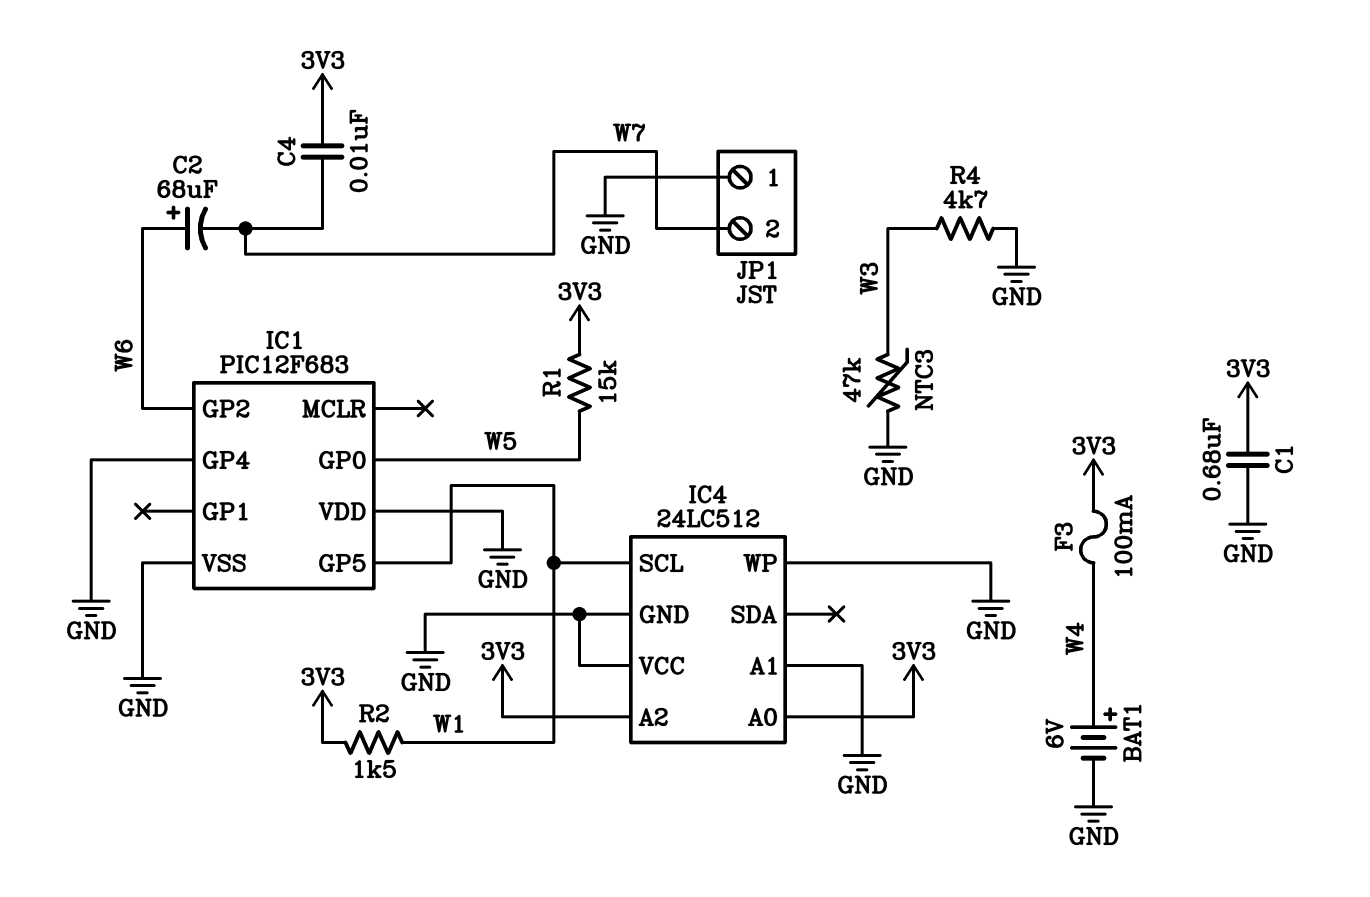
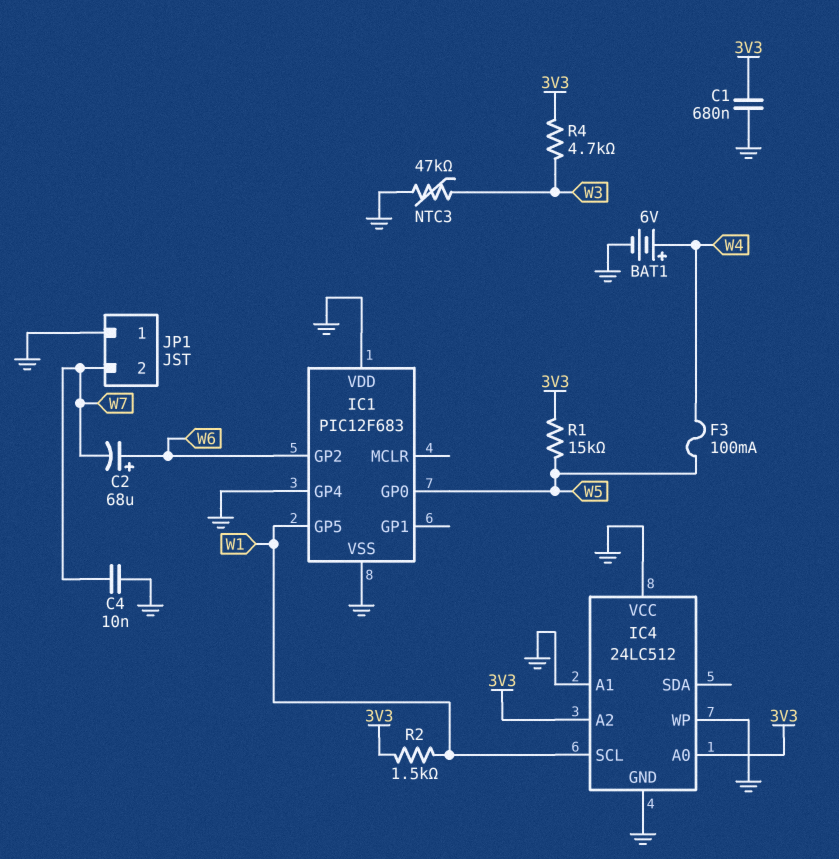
C4: 10nF (3V3, W7) -> 10nF (GND, W7)
F3: 100mA (3V3, W4) -> 100mA (W4, W5)
R4: 4.7k (GND, W3) -> 4.7k (3V3, W3)

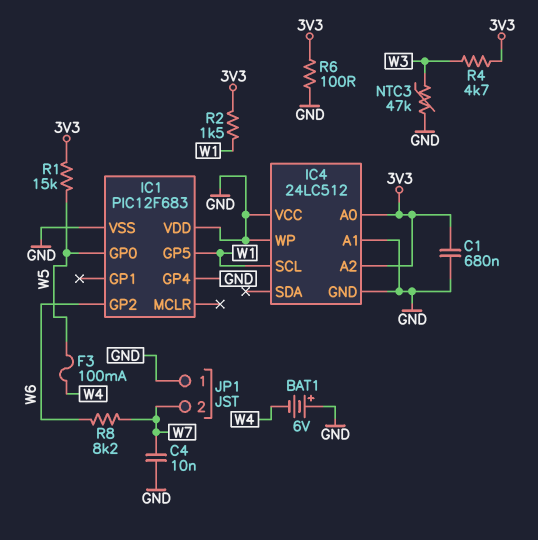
BAT1: 6V (plus W4, minus GND) -> 6V (plus GND, minus W4)
C2: 68uF (plus W6, minus W7) -> none
R6: none -> 100 (3V3, GND)
R8: none -> 8.2k (W6, W7)

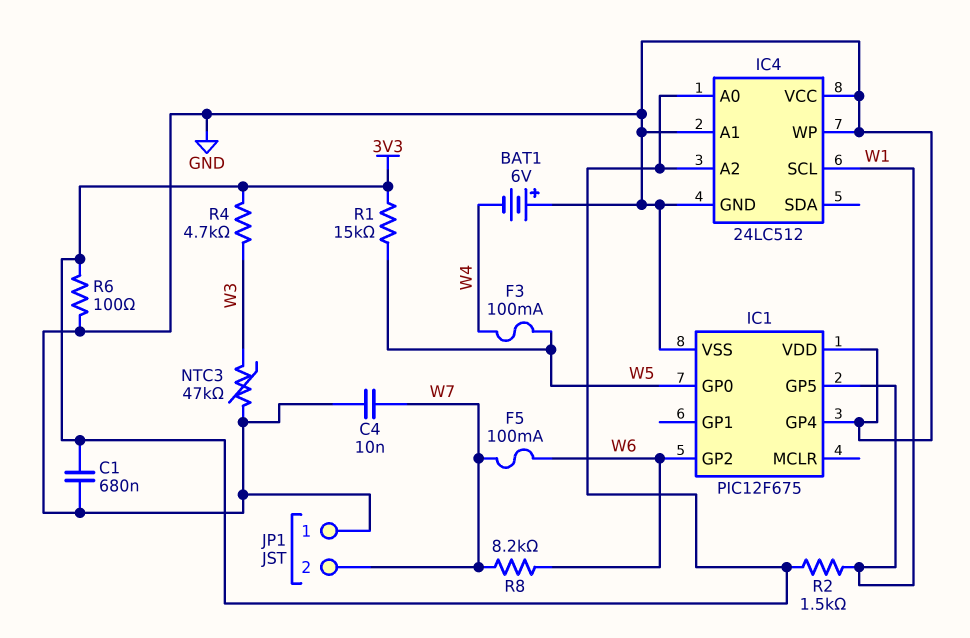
F5: none -> 100mA (W6, W7)
IC1: PIC12F683 -> PIC12F675

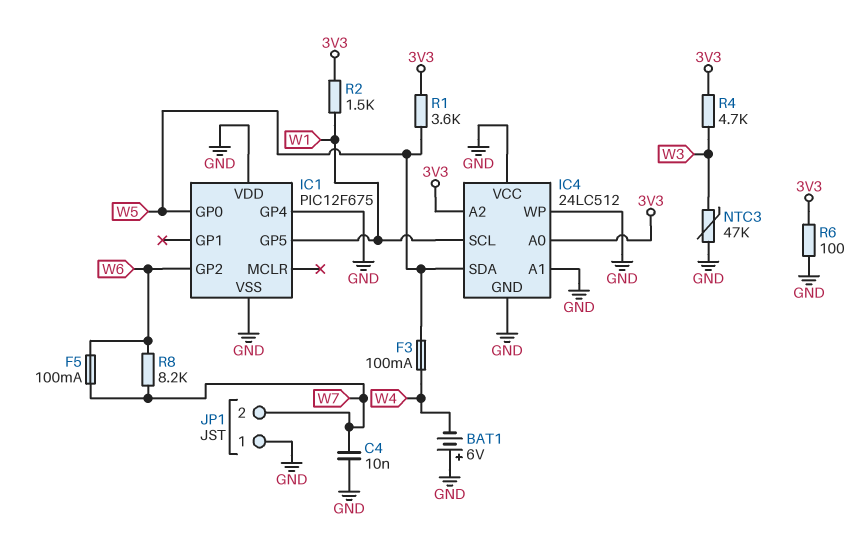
C1: 680nF (3V3, GND) -> none
IC4 pin SDA: none -> W5
R1: 15k (3V3, W5) -> 3.6k (3V3, W5)

